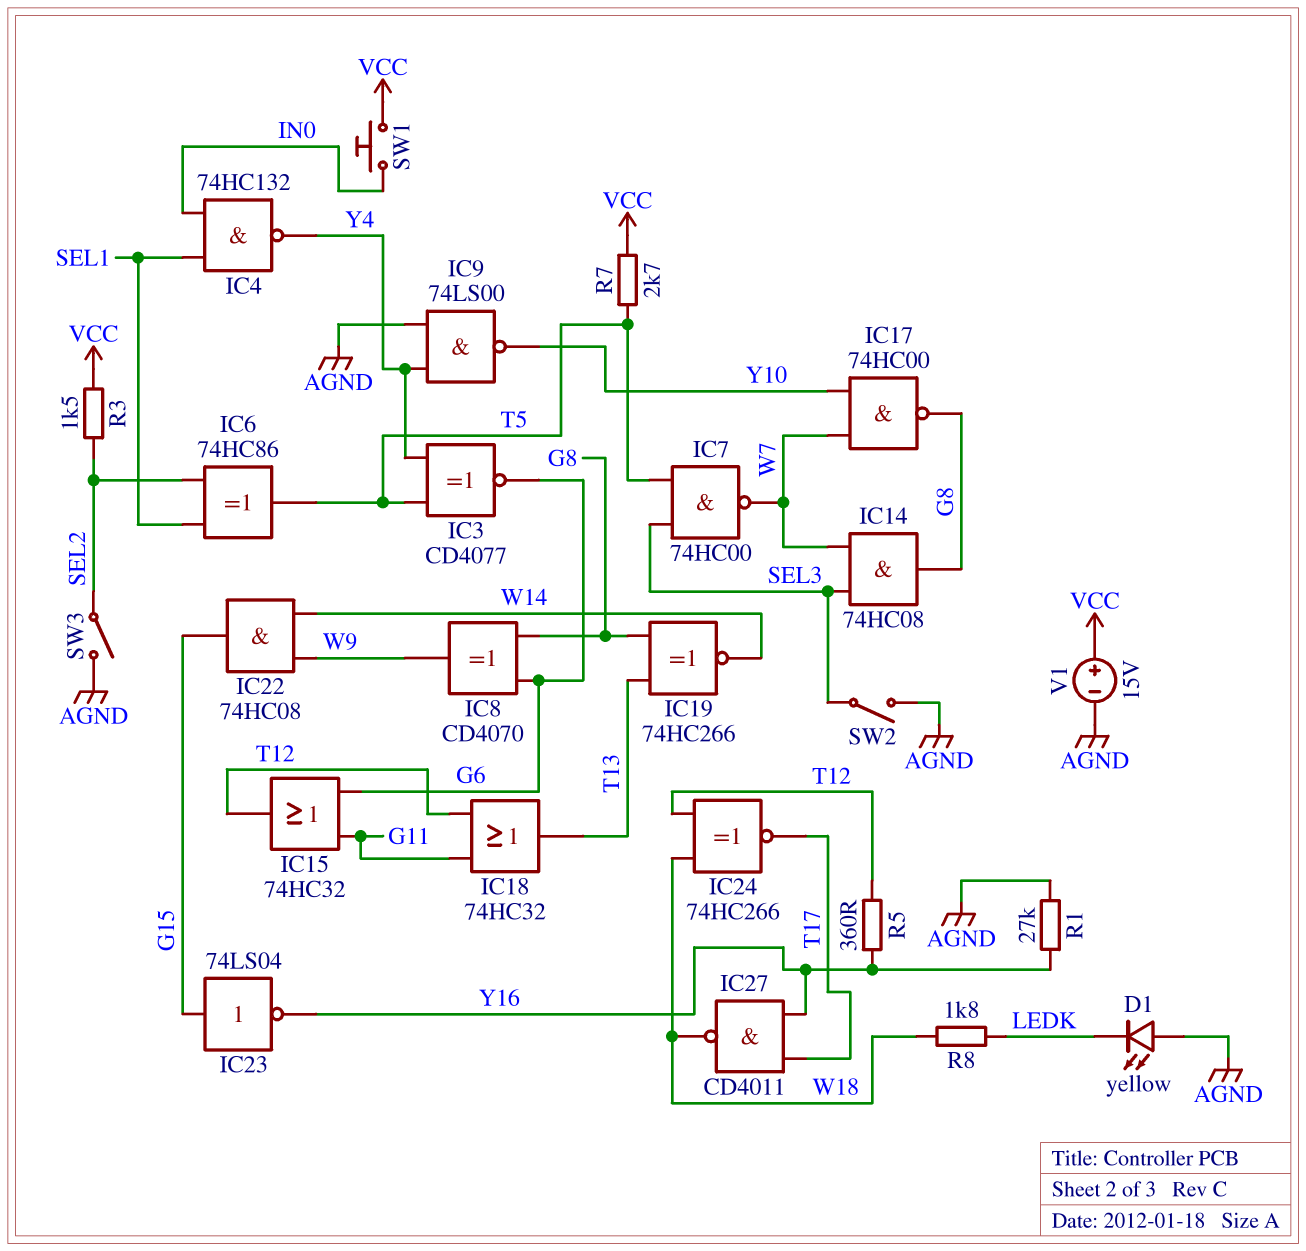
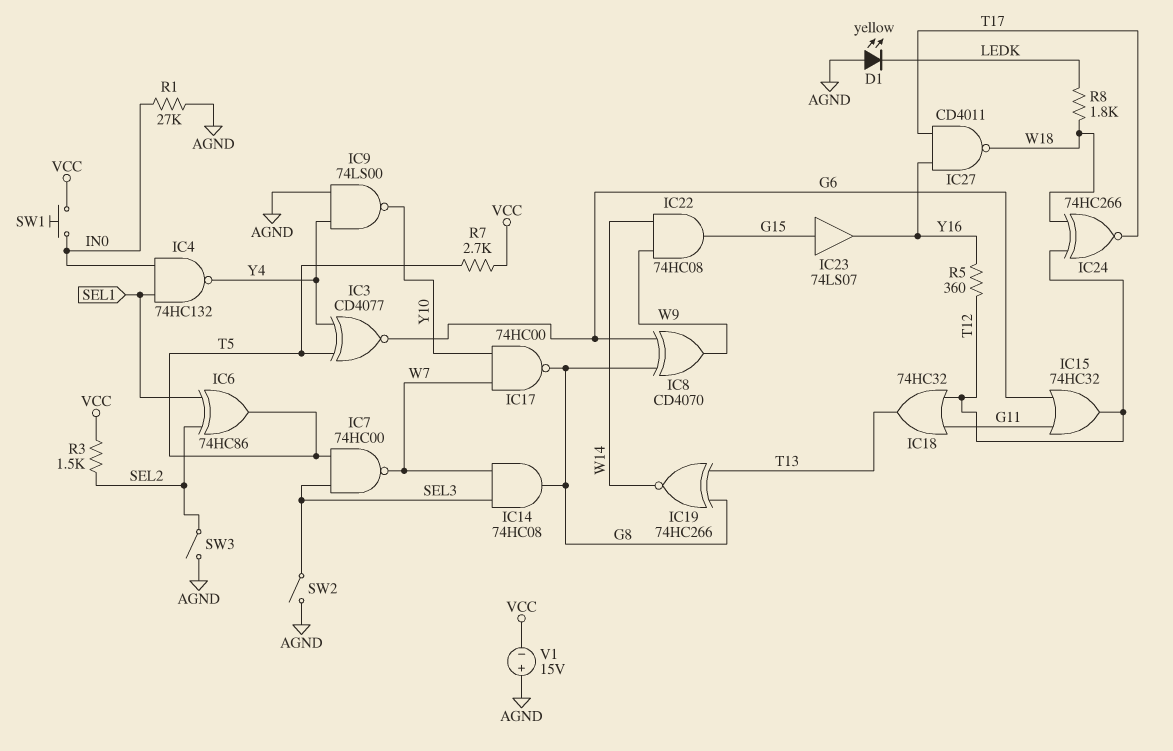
IC23: NOT 74LS04 (in G15, out Y16) -> buffer 74LS07 (in G15, out Y16)
R1: 27k (AGND, Y16) -> 27k (AGND, IN0)
V1: 15V (plus VCC, minus AGND) -> 15V (plus AGND, minus VCC)

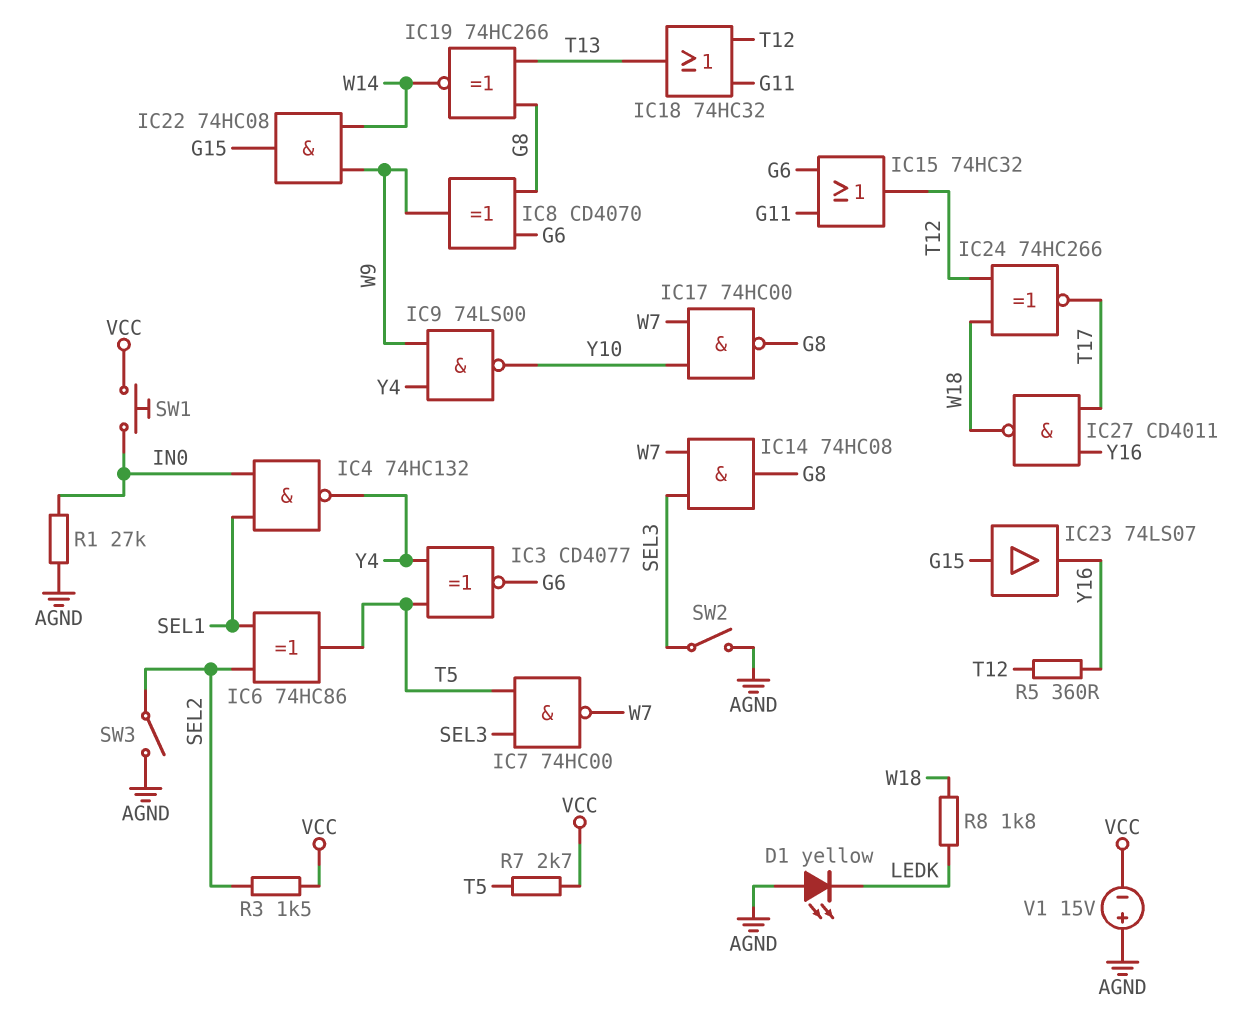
IC9: NAND 74LS00 (in AGND, in Y4, out Y10) -> NAND 74LS00 (in W9, in Y4, out Y10)

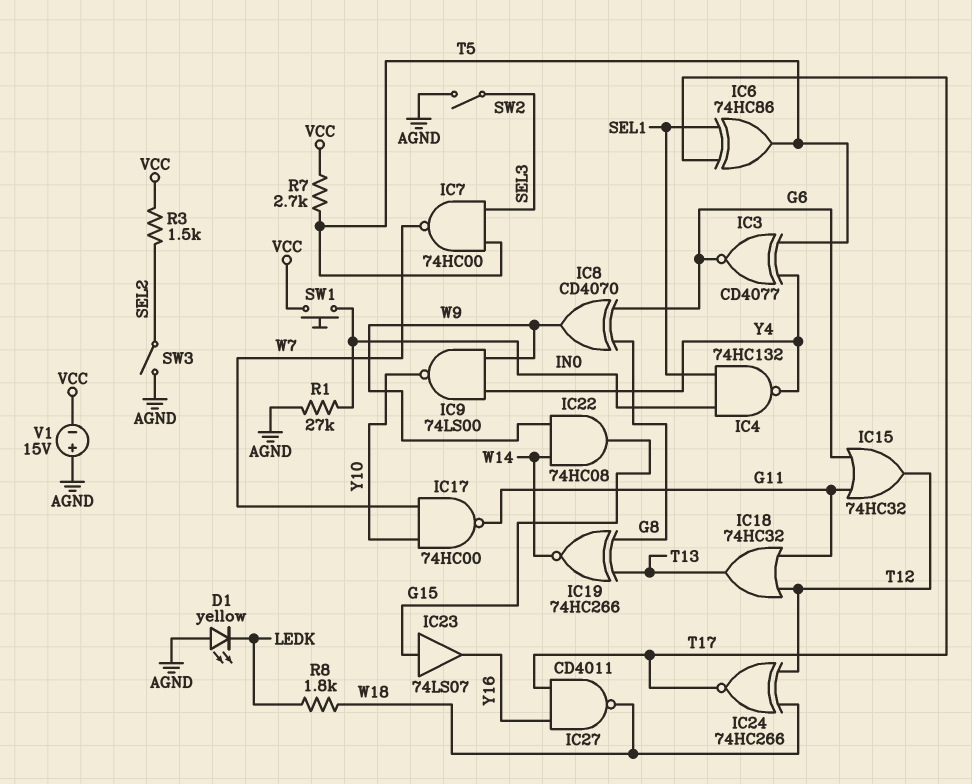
IC6: XOR 74HC86 (in SEL1, in SEL2, out T5) -> XOR 74HC86 (in SEL1, in T17, out T5)
IC14: AND 74HC08 (in SEL3, in W7, out G8) -> none
IC17: NAND 74HC00 (in W7, in Y10, out G8) -> NAND 74HC00 (in W7, in Y10, out G11)
R5: 360 (T12, Y16) -> none

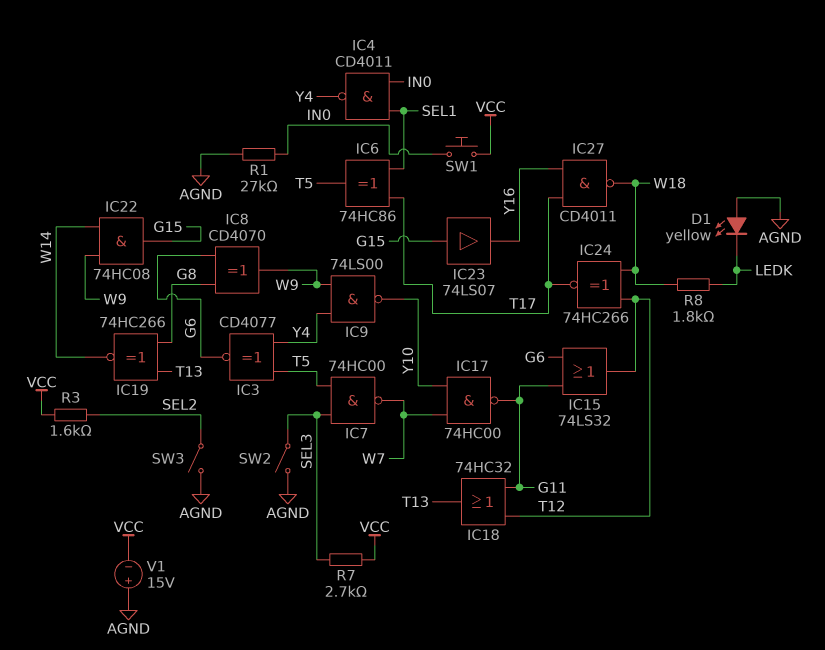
IC4: NAND 74HC132 (in IN0, in SEL1, out Y4) -> NAND CD4011 (in IN0, in SEL1, out Y4)
IC15: OR 74HC32 (in G6, in G11, out T12) -> OR 74LS32 (in G6, in G11, out T12)
R3: 1.5k (SEL2, VCC) -> 1.6k (SEL2, VCC)
R7: 2.7k (T5, VCC) -> 2.7k (SEL3, VCC)

